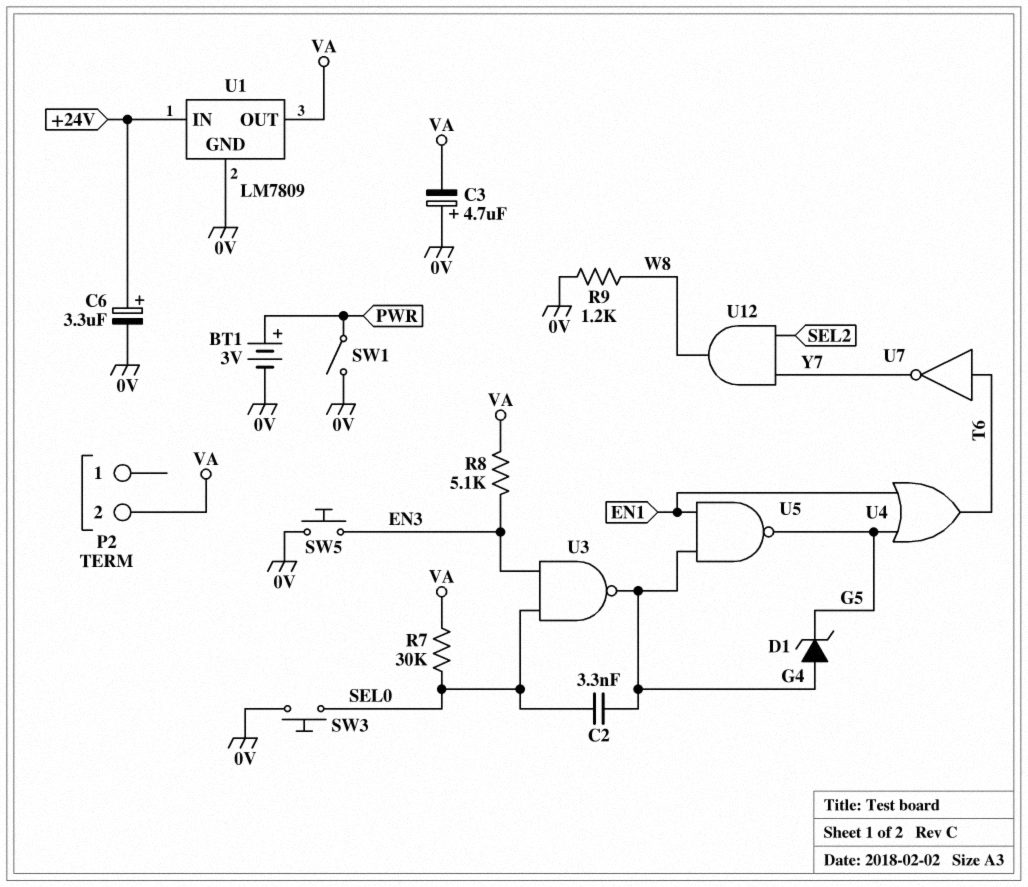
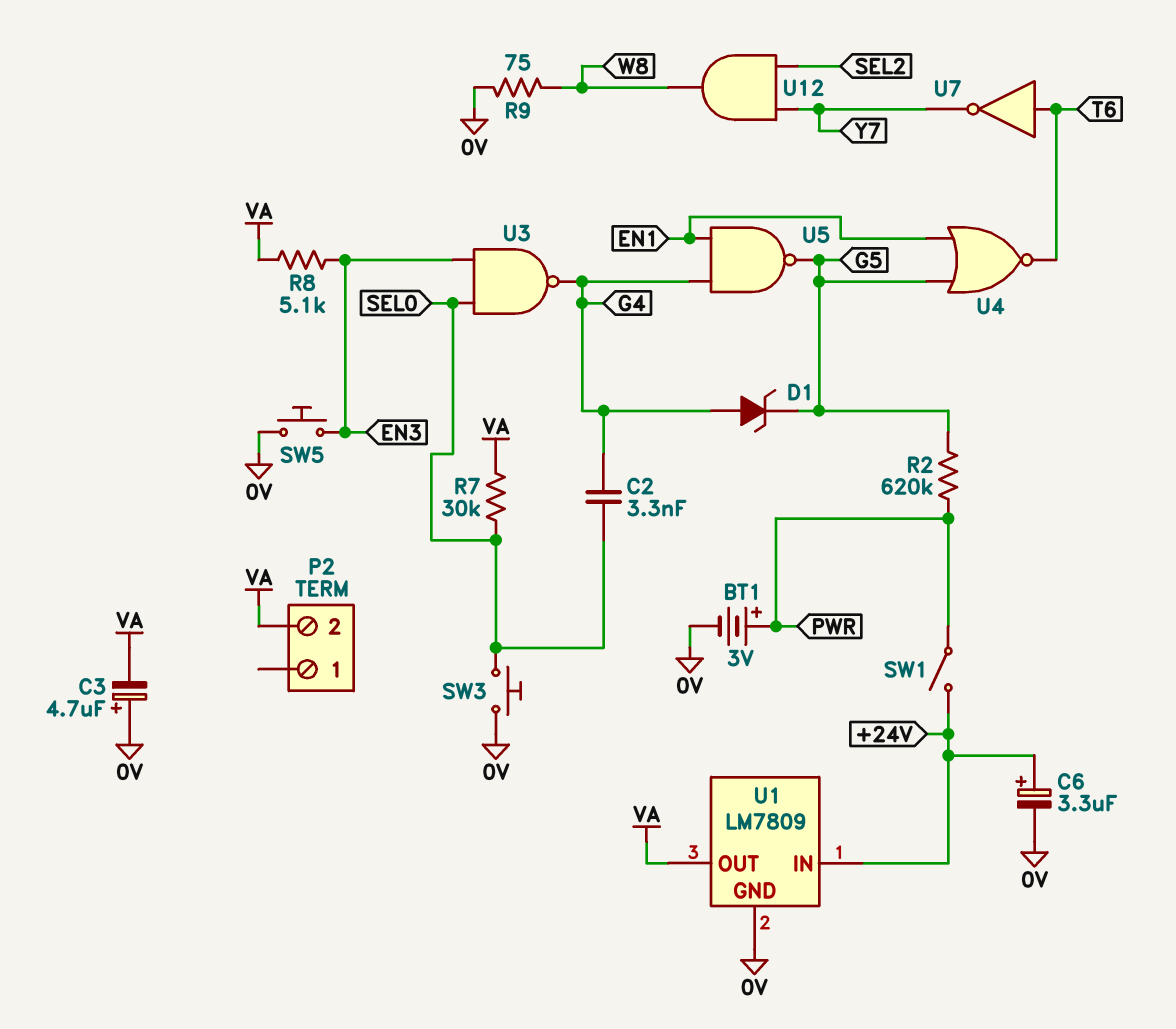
R2: none -> 620k (G5, PWR)
R9: 1.2k (0V, W8) -> 75 (0V, W8)
SW1: switch (0V, PWR) -> switch (+24V, PWR)
U4: OR (in EN1, in G5, out T6) -> NOR (in EN1, in G5, out T6)

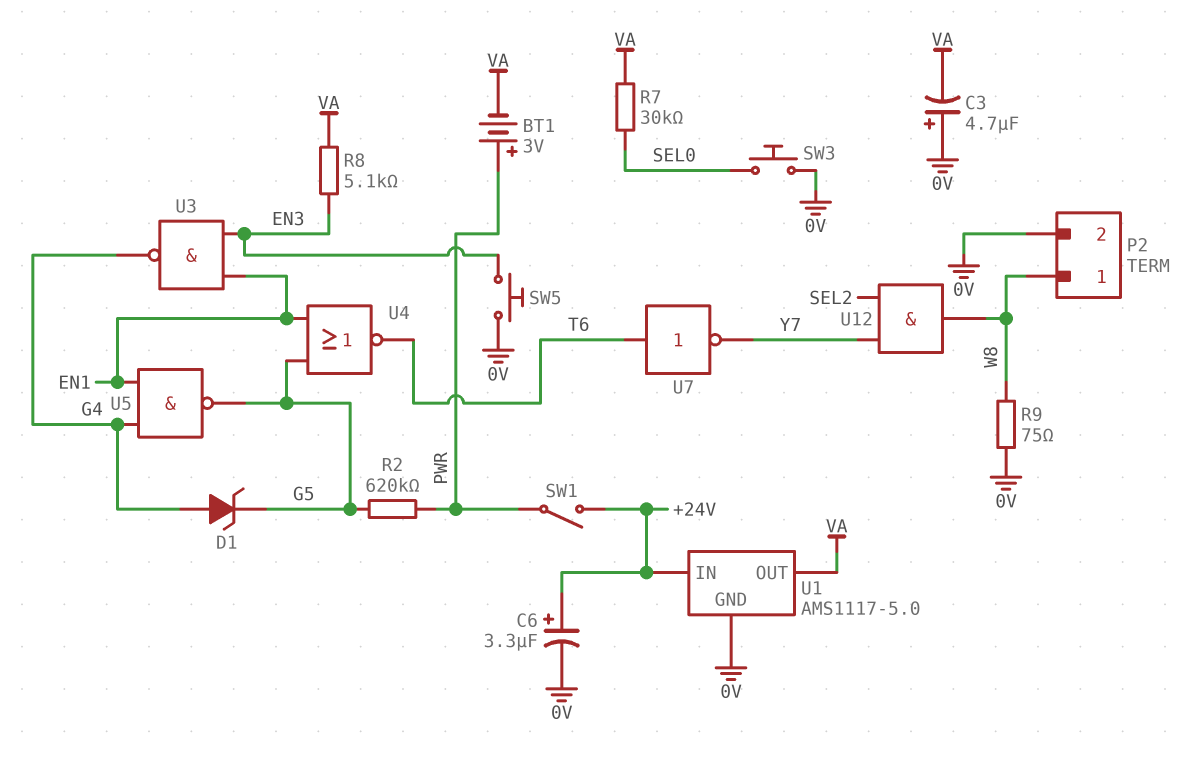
BT1: 3V (plus PWR, minus 0V) -> 3V (plus PWR, minus VA)
C2: 3.3nF (G4, SEL0) -> none
P2 pin 1: none -> W8
P2 pin 2: VA -> 0V
U1: LM7809 -> AMS1117-5.0
U3: NAND (in EN3, in SEL0, out G4) -> NAND (in EN1, in EN3, out G4)

